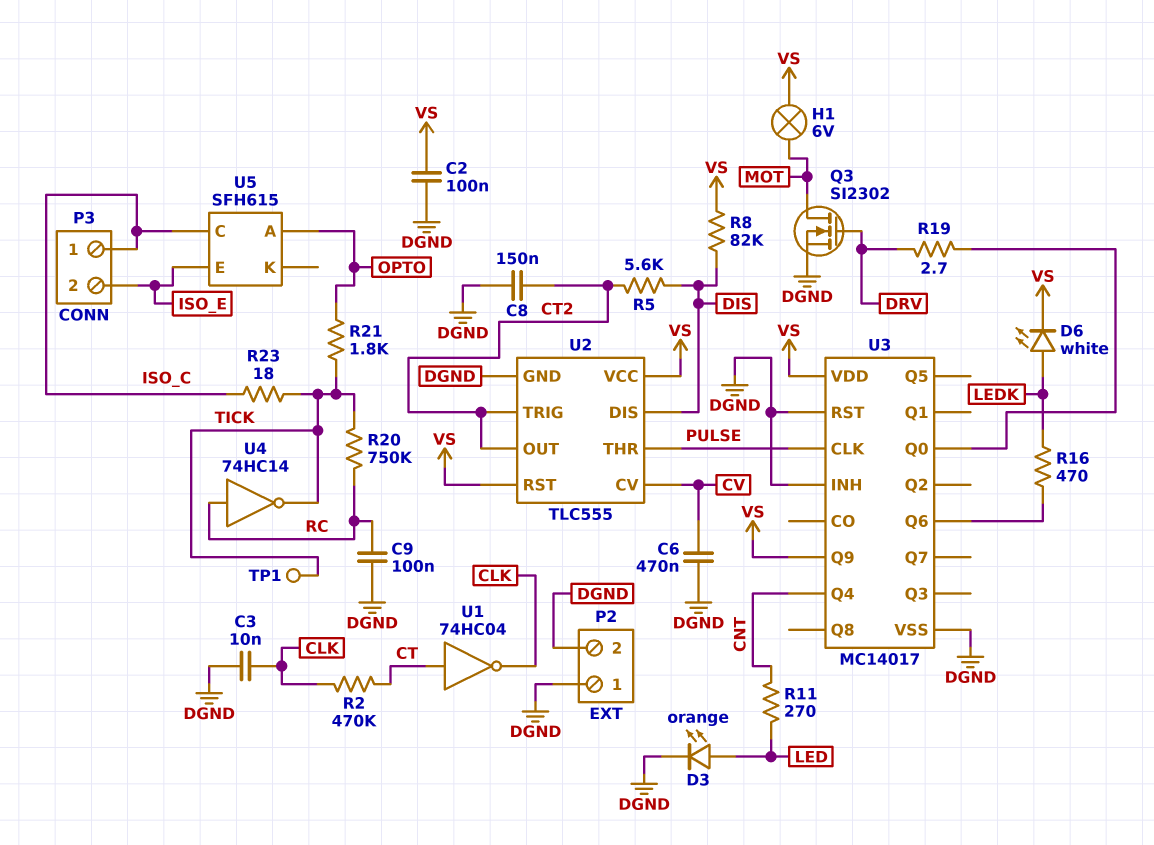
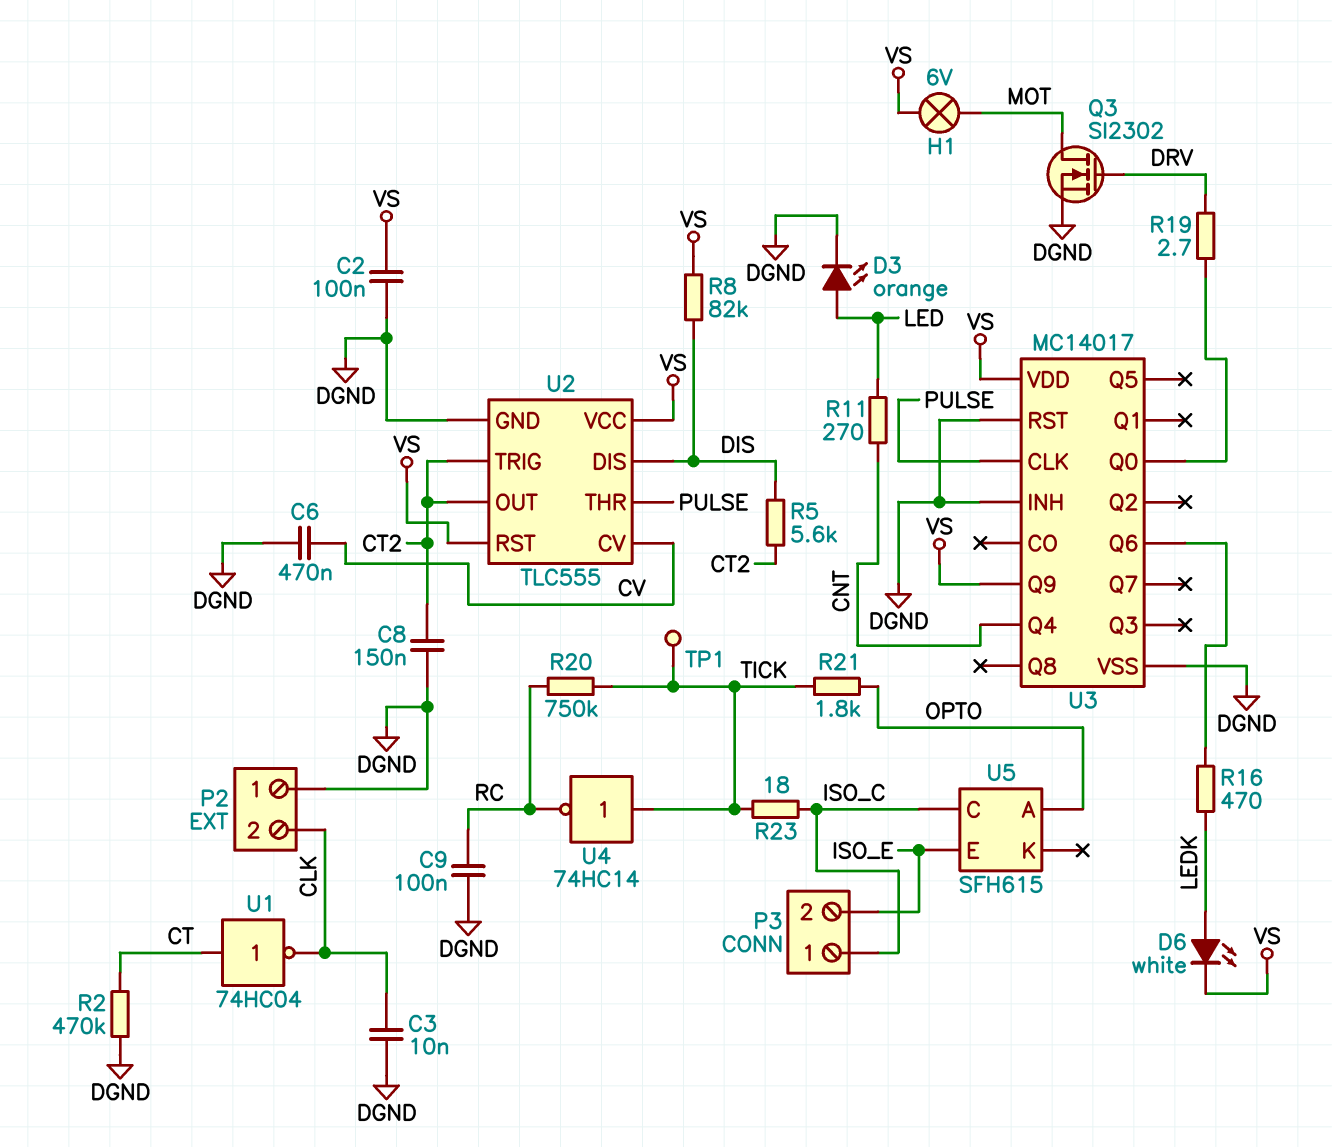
P2 pin 2: DGND -> CLK
R2: 470k (CLK, CT) -> 470k (CT, DGND)
U4: NOT 74HC14 (in RC, out TICK) -> NOT 74HC14 (in TICK, out RC)

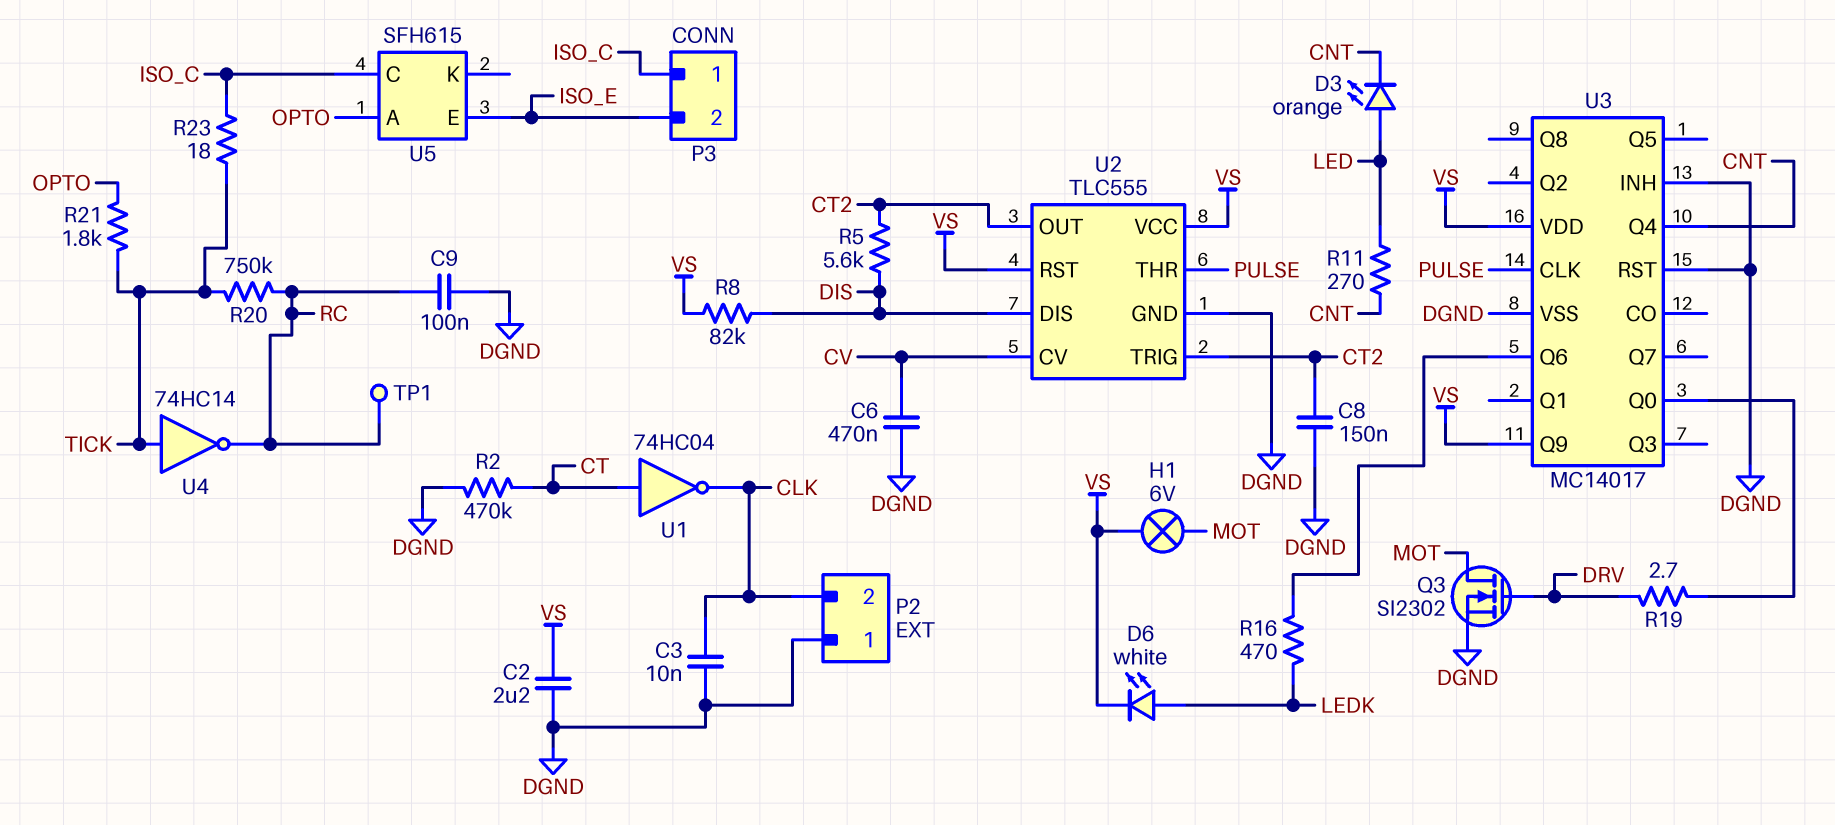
C2: 100nF (DGND, VS) -> 2.2uF (DGND, VS)
D3: LED orange (A LED, K DGND) -> LED orange (A LED, K CNT)
TP1: test point (TICK) -> test point (RC)

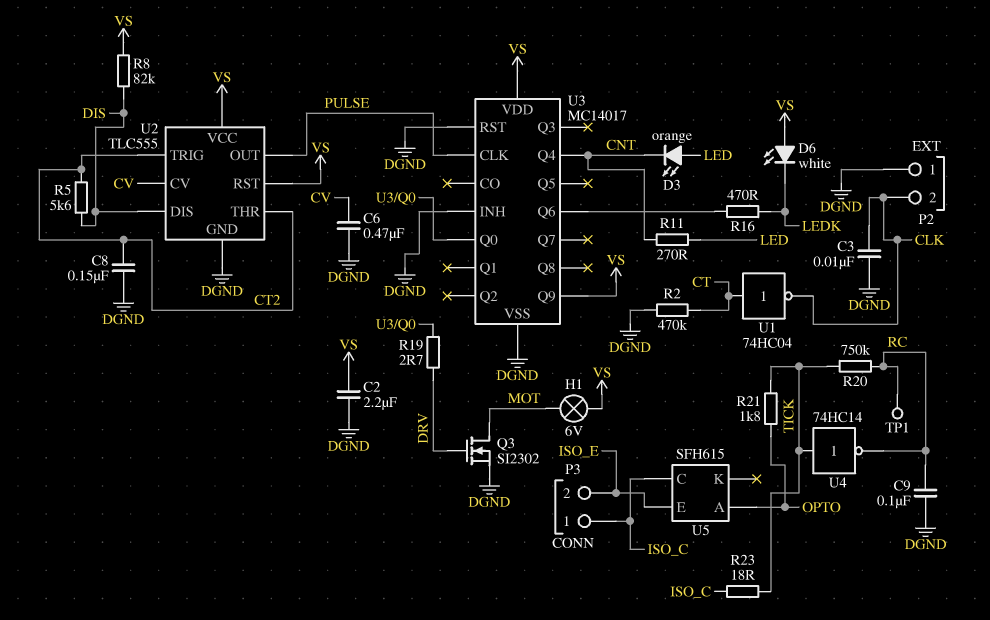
D6: LED white (A LEDK, K VS) -> LED white (A VS, K LEDK)
U2 pin OUT: CT2 -> PULSE
U2 pin THR: PULSE -> CT2

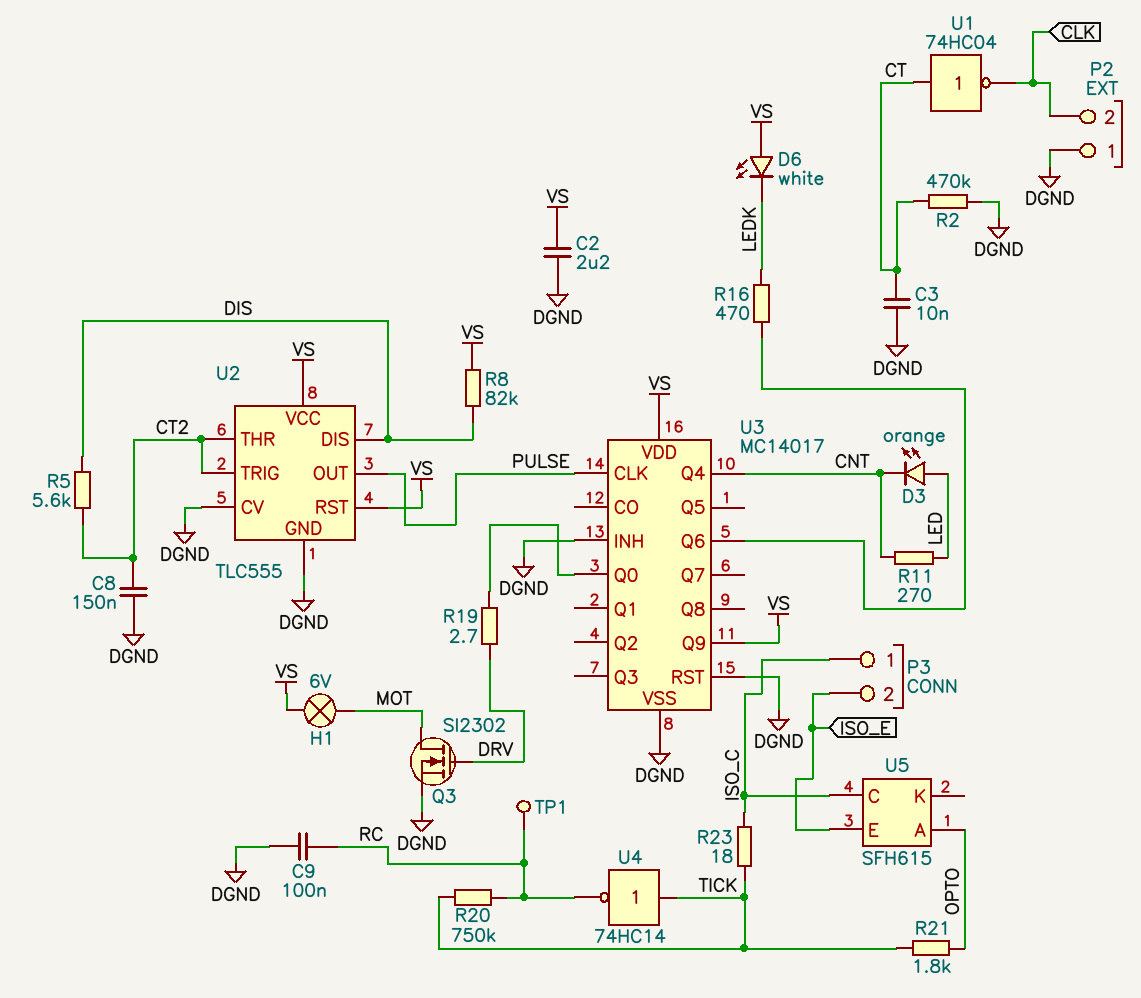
C3: 10nF (CLK, DGND) -> 10nF (CT, DGND)
C6: 470nF (CV, DGND) -> none
U2 pin CV: CV -> DGND

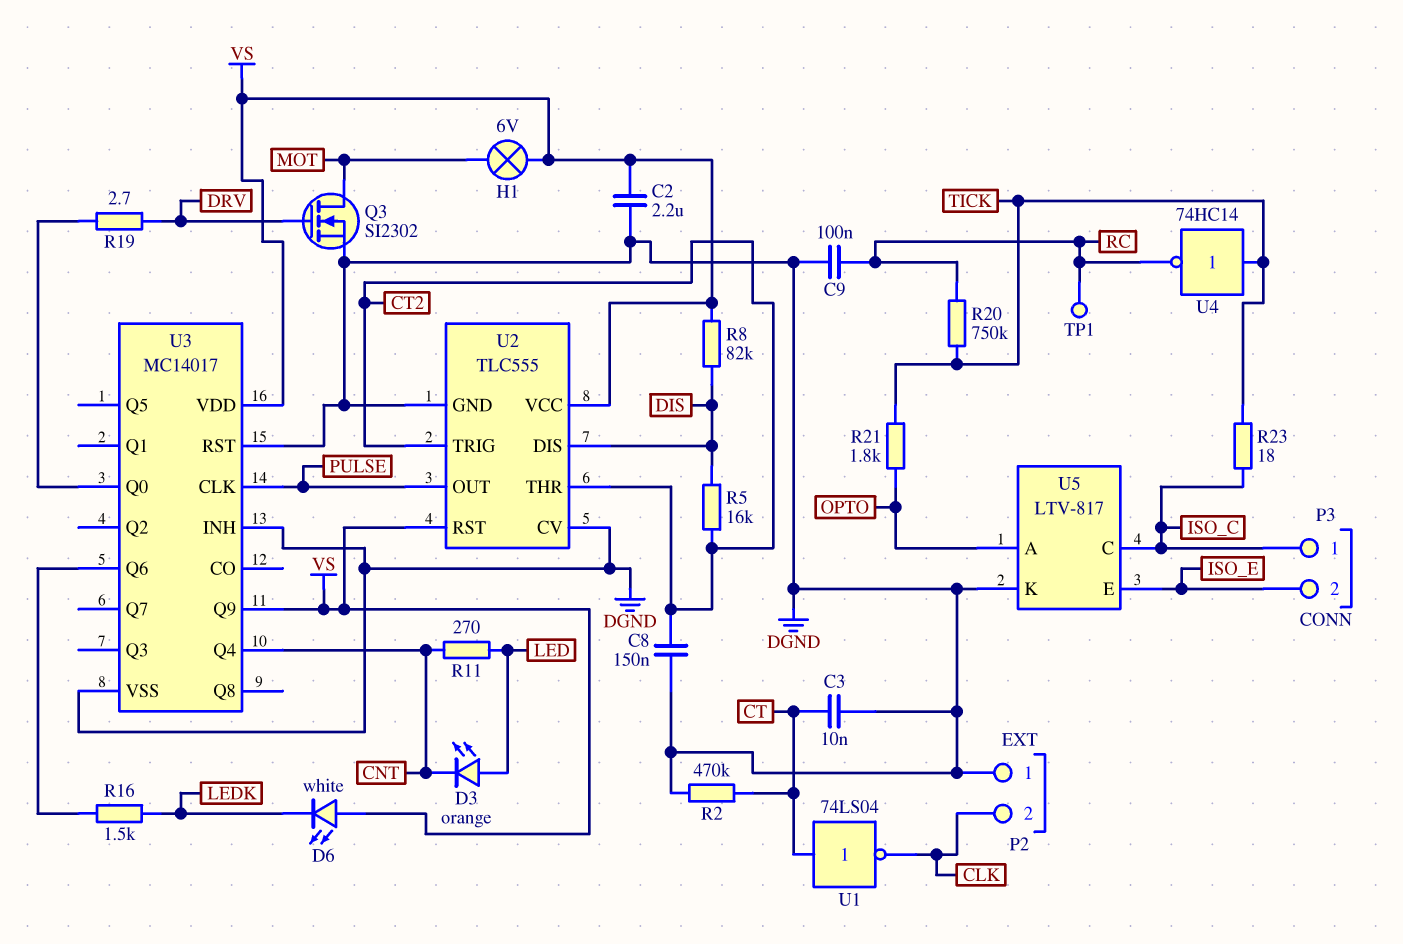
R5: 5.6k (CT2, DIS) -> 16k (CT2, DIS)
R16: 470 (LEDK, U3/Q6) -> 1.5k (LEDK, U3/Q6)
U1: NOT 74HC04 (in CT, out CLK) -> NOT 74LS04 (in CT, out CLK)
U5: SFH615 -> LTV-817
U5 pin K: none -> DGND

